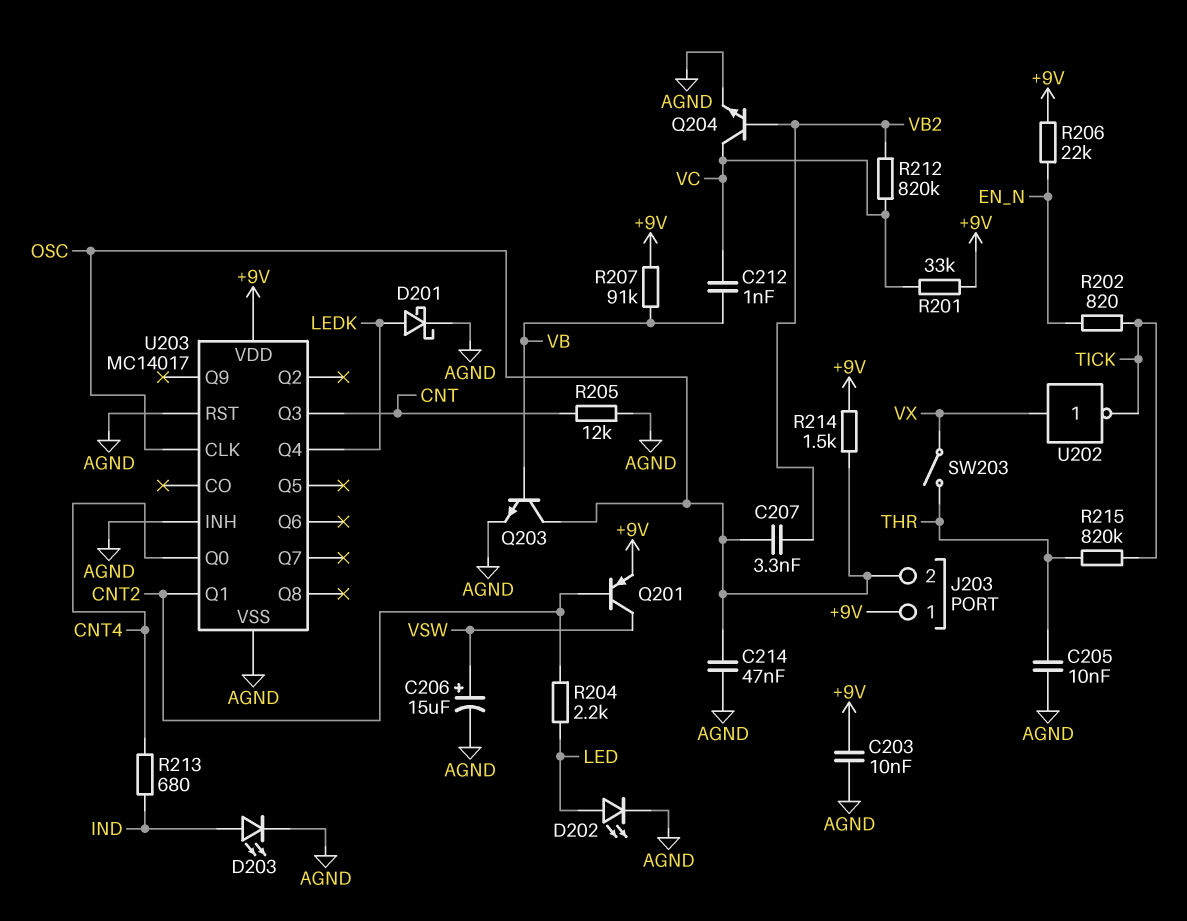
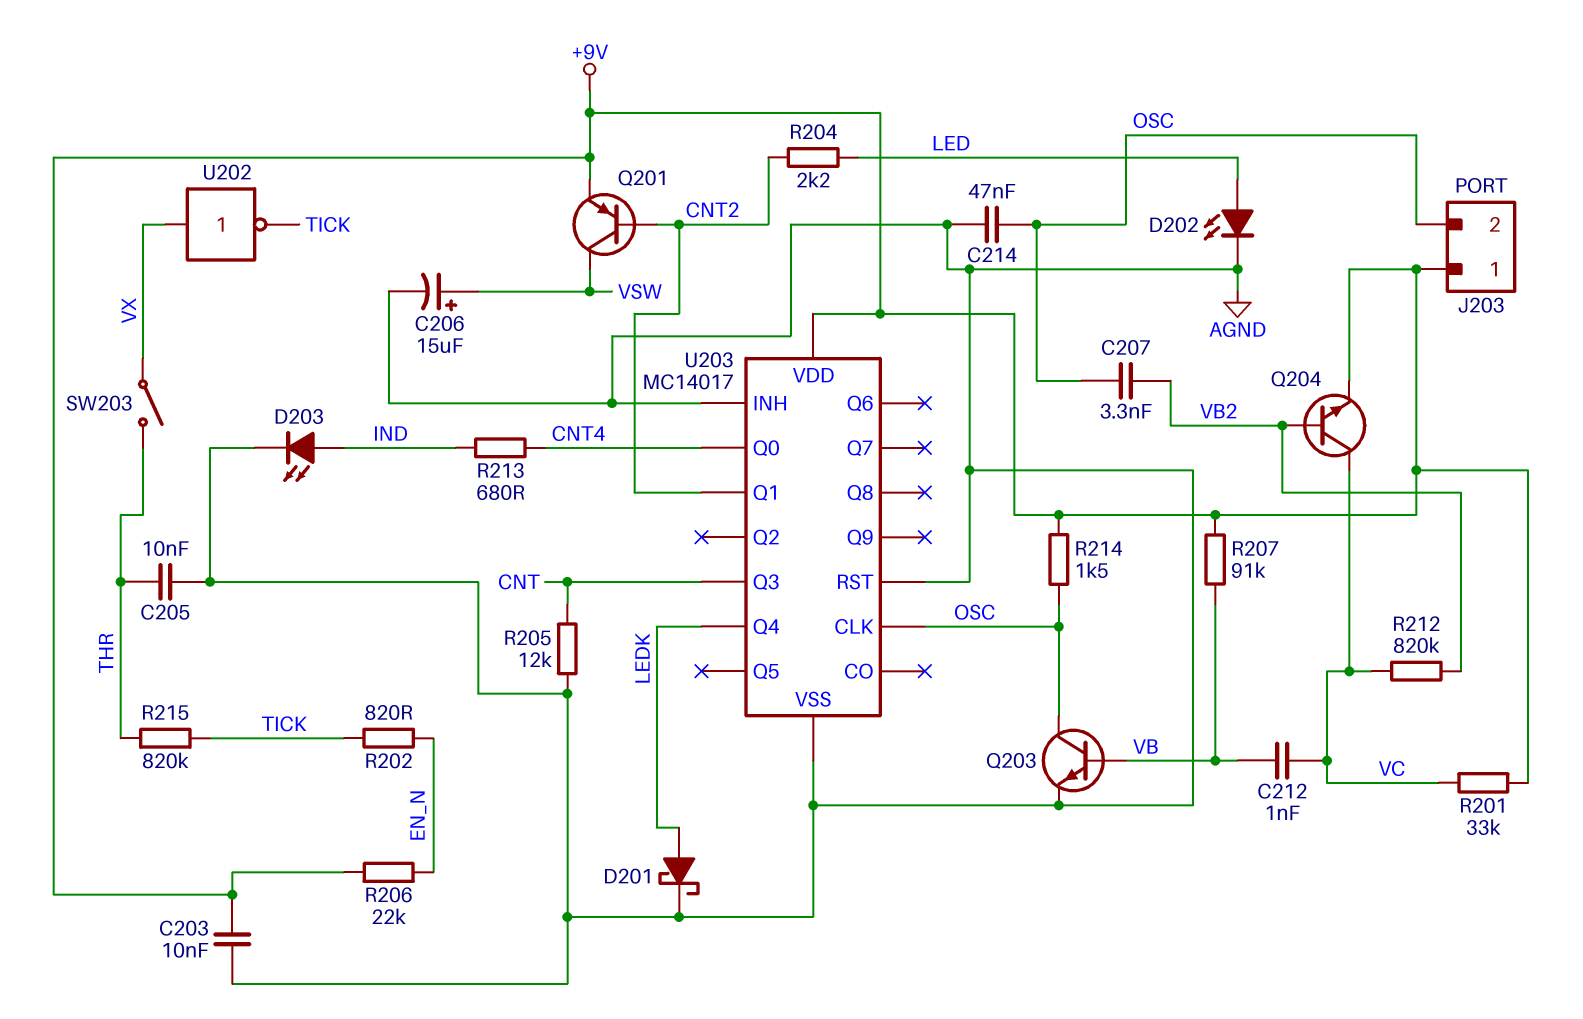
Q204: NPN (B VB2, C VC, E AGND) -> NPN (B VB2, C VC, E +9V)

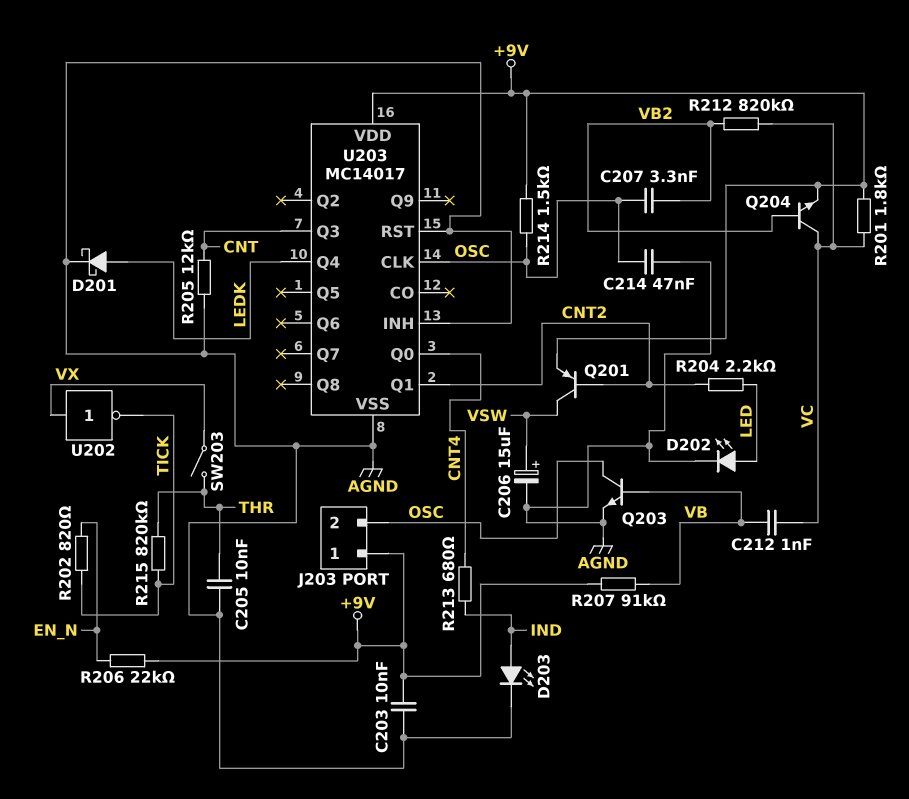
R201: 33k (+9V, VC) -> 1.8k (+9V, VC)

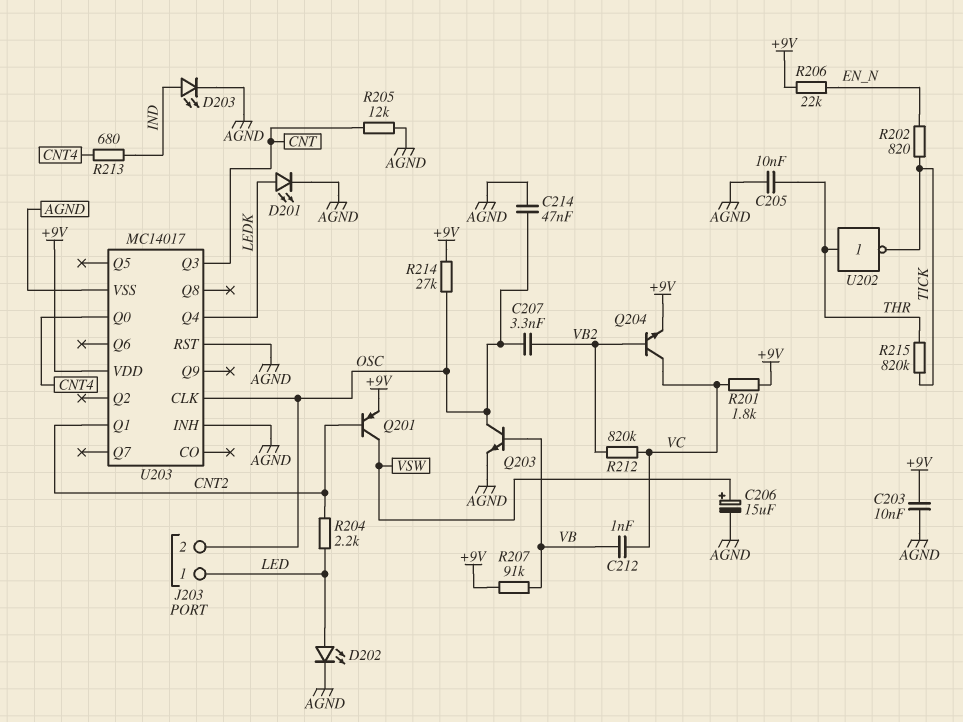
D201: schottky (A LEDK, K AGND) -> LED (A LEDK, K AGND)
J203 pin 1: +9V -> LED
R214: 1.5k (+9V, OSC) -> 27k (+9V, OSC)
SW203: switch (THR, VX) -> none
U202: NOT (in VX, out TICK) -> NOT (in THR, out TICK)

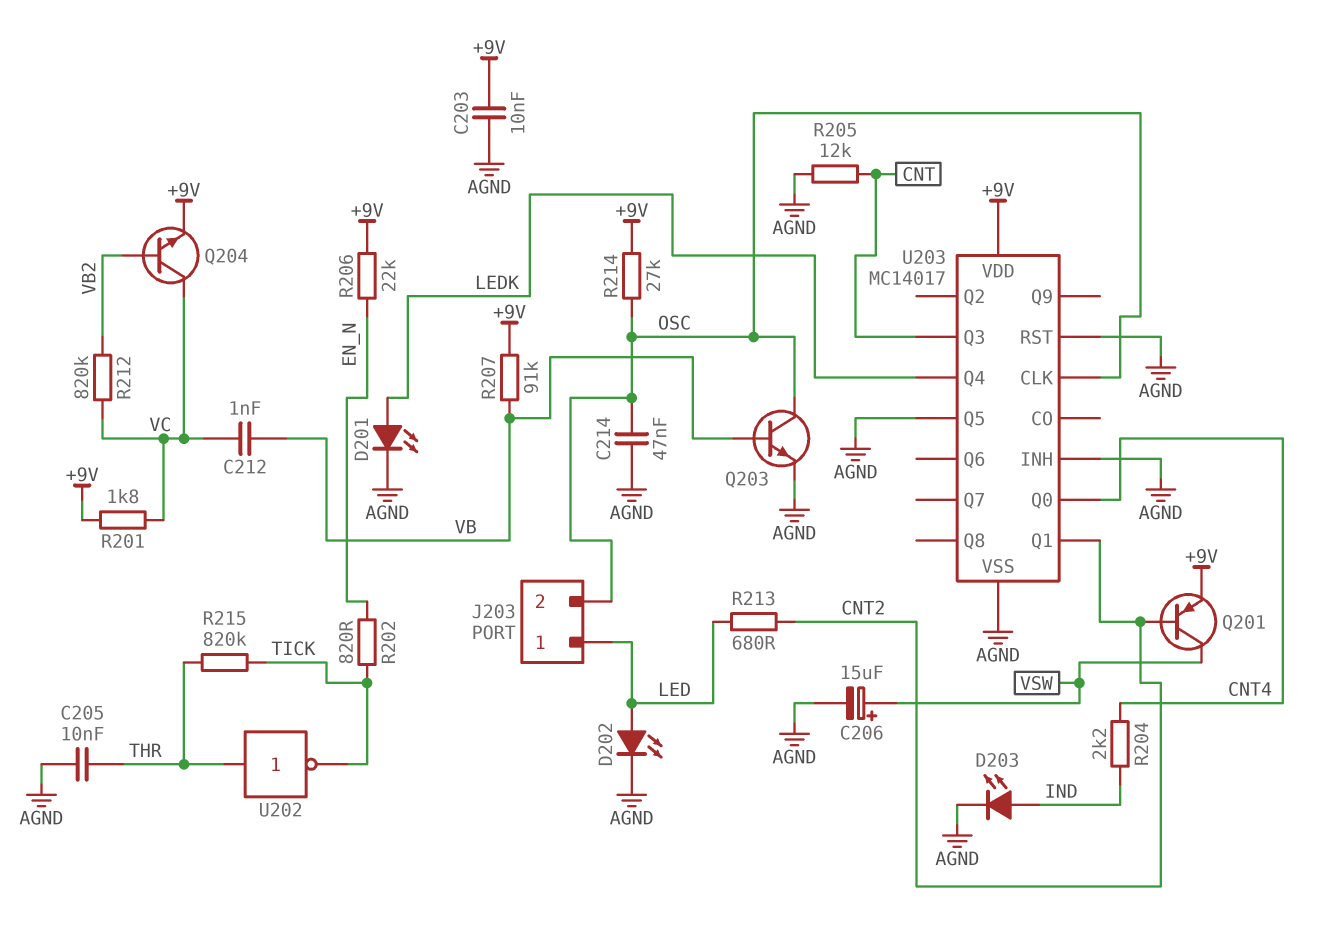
C207: 3.3nF (OSC, VB2) -> none
R204: 2.2k (CNT2, LED) -> 2.2k (CNT4, IND)
R213: 680 (CNT4, IND) -> 680 (CNT2, LED)
U203 pin Q5: none -> AGND

